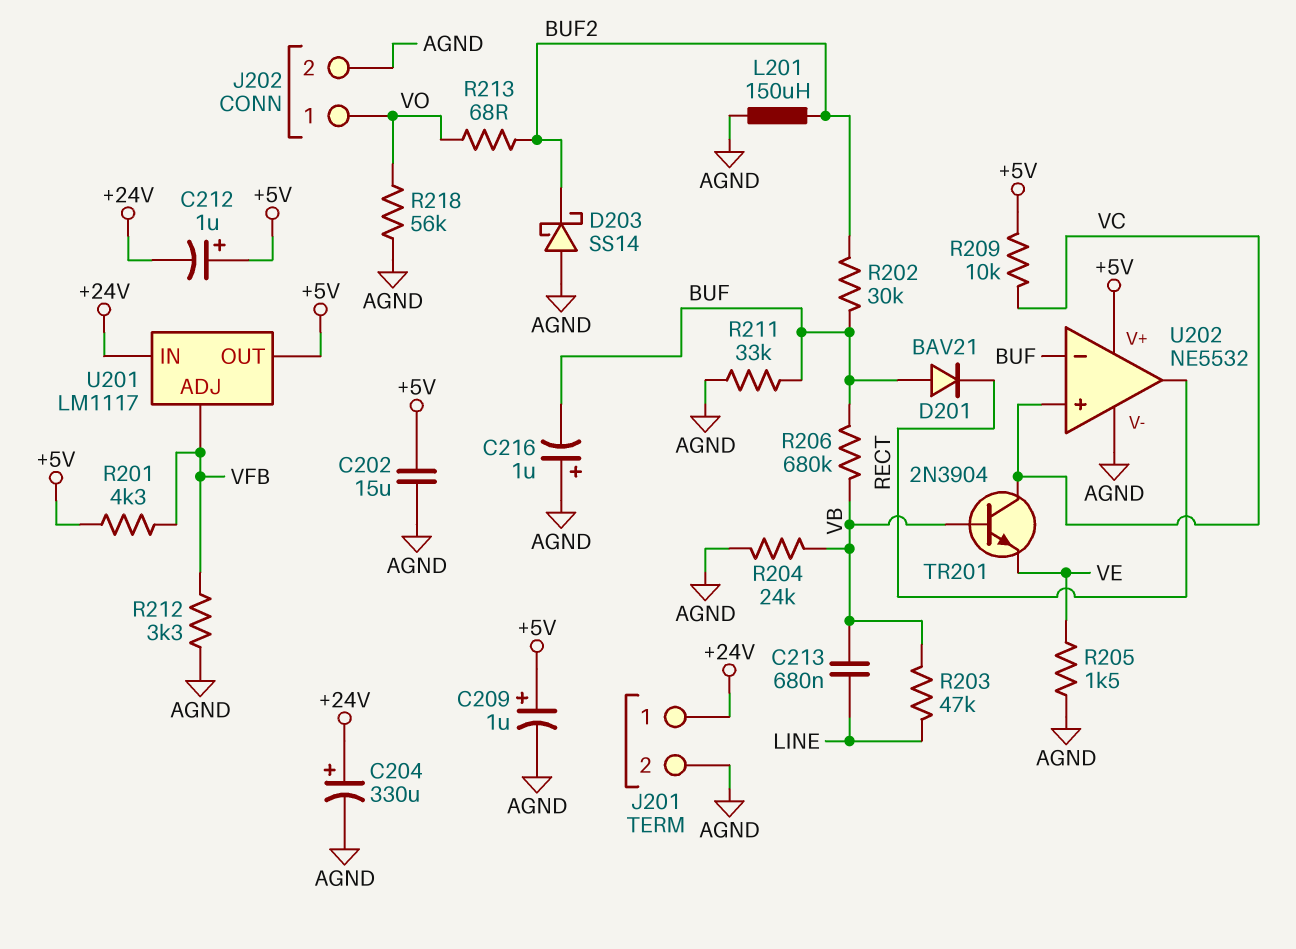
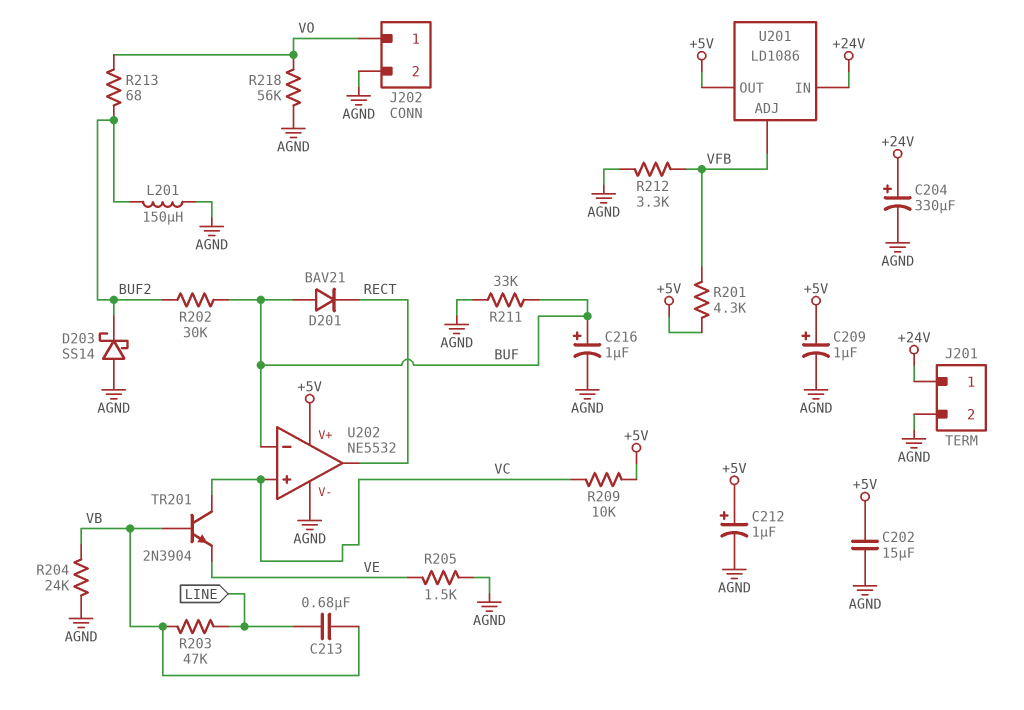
C212: 1uF (plus +5V, minus +24V) -> 1uF (plus +5V, minus AGND)
C216: 1uF (plus AGND, minus BUF) -> 1uF (plus BUF, minus AGND)
R206: 680k (BUF, VB) -> none
U201: LM1117 -> LD1086

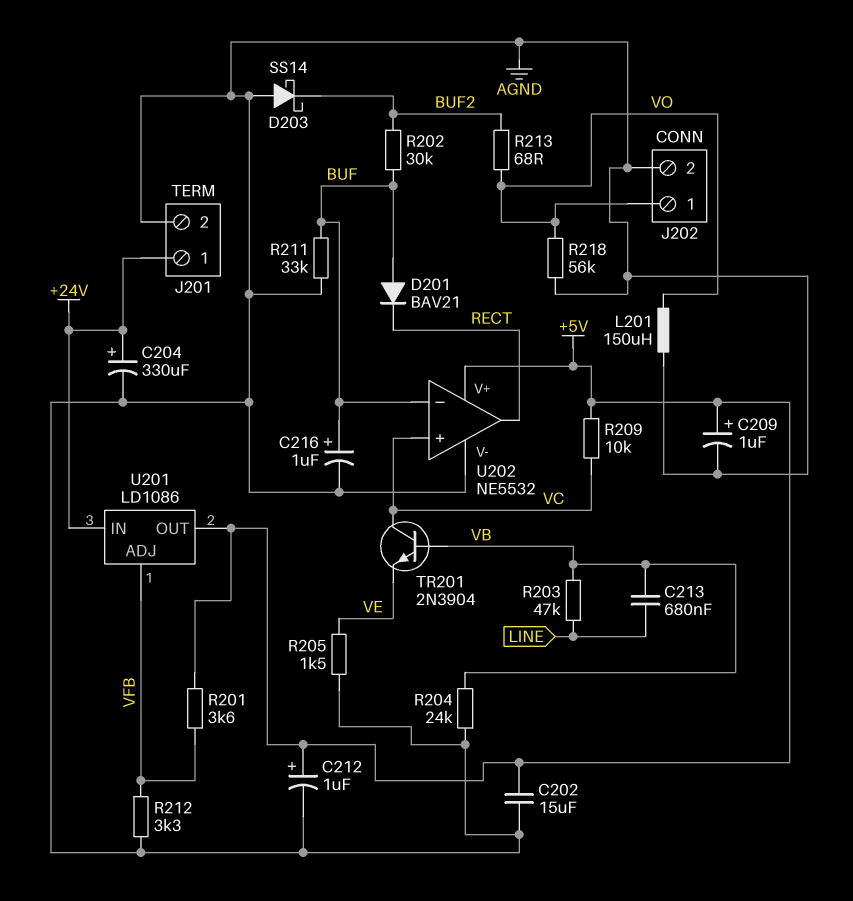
L201: 150uH (AGND, BUF2) -> 150uH (AGND, VO)
R201: 4.3k (+5V, VFB) -> 3.6k (+5V, VFB)

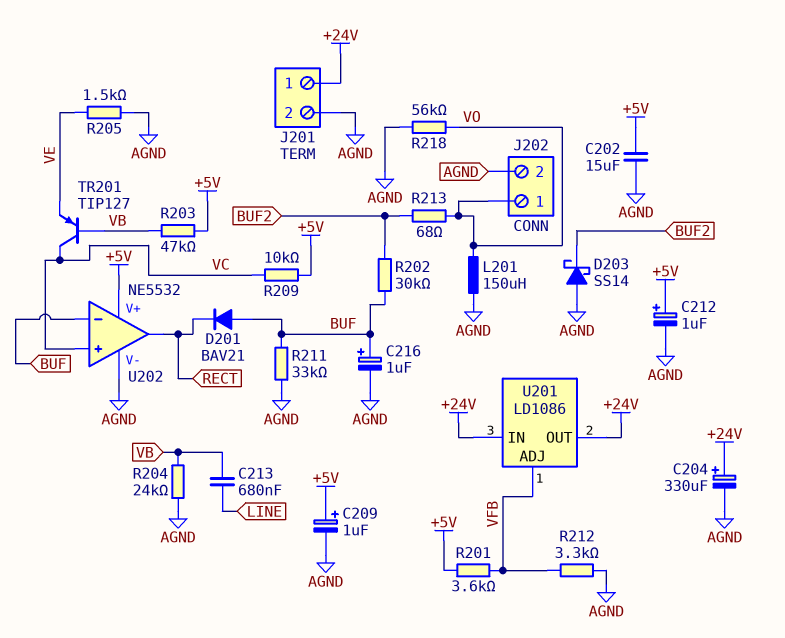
R203: 47k (LINE, VB) -> 47k (+5V, VB)
TR201: NPN 2N3904 (B VB, C VC, E VE) -> PNP TIP127 (B VB, C VC, E VE)
U201 pin OUT: +5V -> +24V

